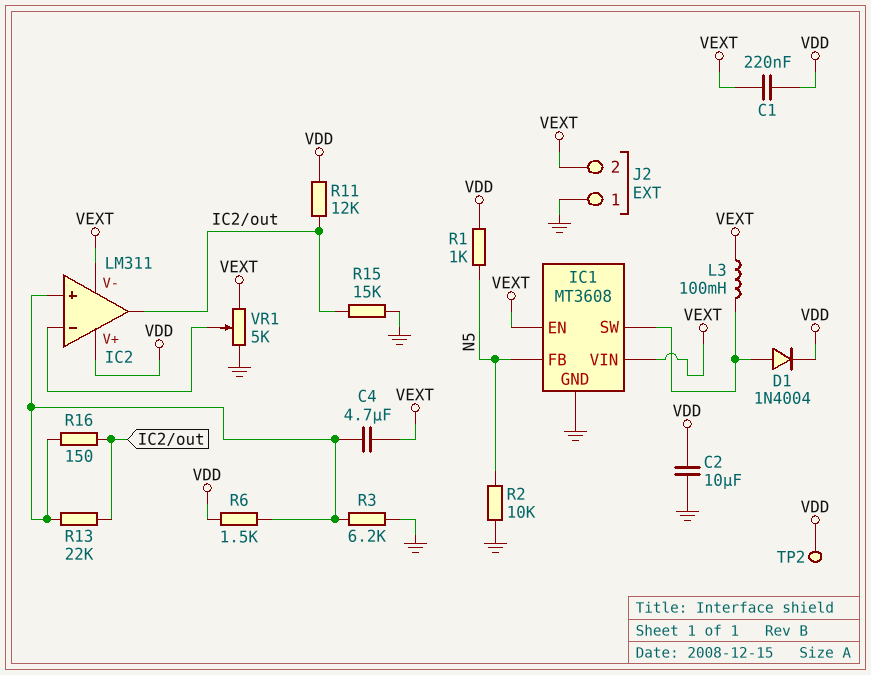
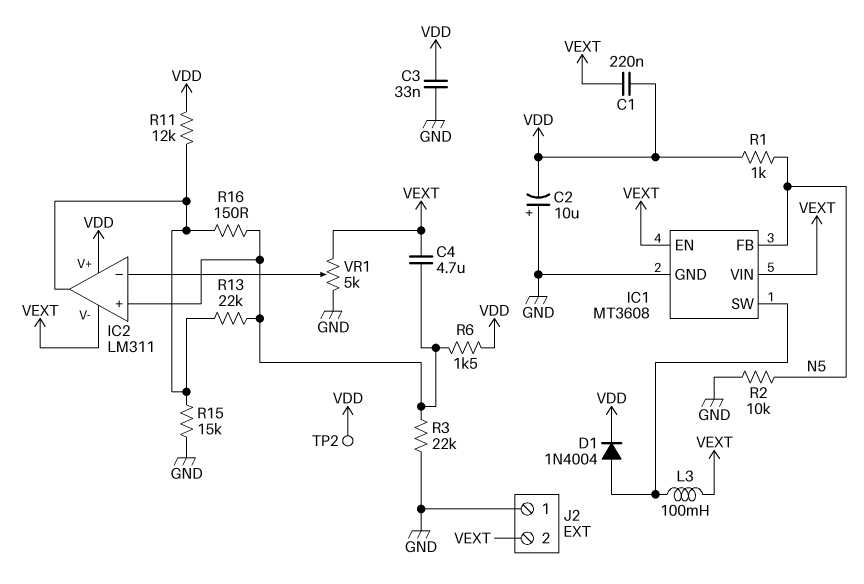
C2: 10uF (GND, VDD) -> 10uF (plus GND, minus VDD)
C3: none -> 33nF (GND, VDD)
R3: 6.2k (GND, IC2/in+) -> 22k (GND, IC2/in+)

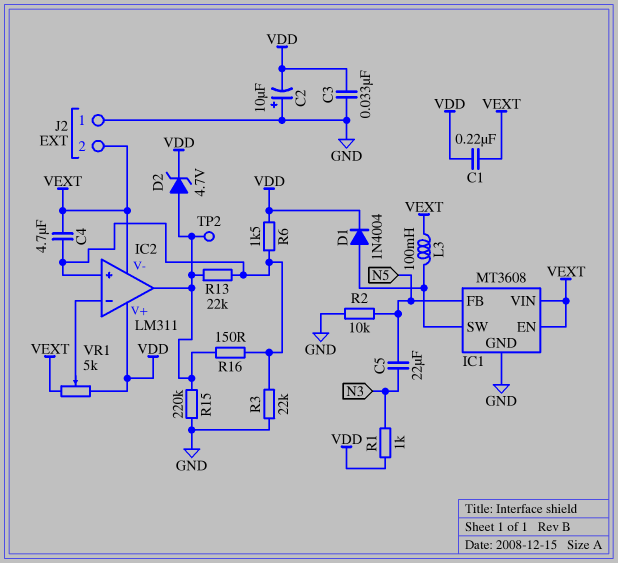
C5: none -> 22uF (N3, N5)
D2: none -> zener 4.7V (A IC2/out, K VDD)
R1: 1k (N5, VDD) -> 1k (N3, VDD)
R11: 12k (IC2/out, VDD) -> none
R15: 15k (GND, IC2/out) -> 220k (GND, IC2/out)
TP2: test point (VDD) -> test point (IC2/out)
VR1: 5k (GND, VEXT, wiper IC2/in-) -> 5k (VDD, VEXT, wiper IC2/in-)

